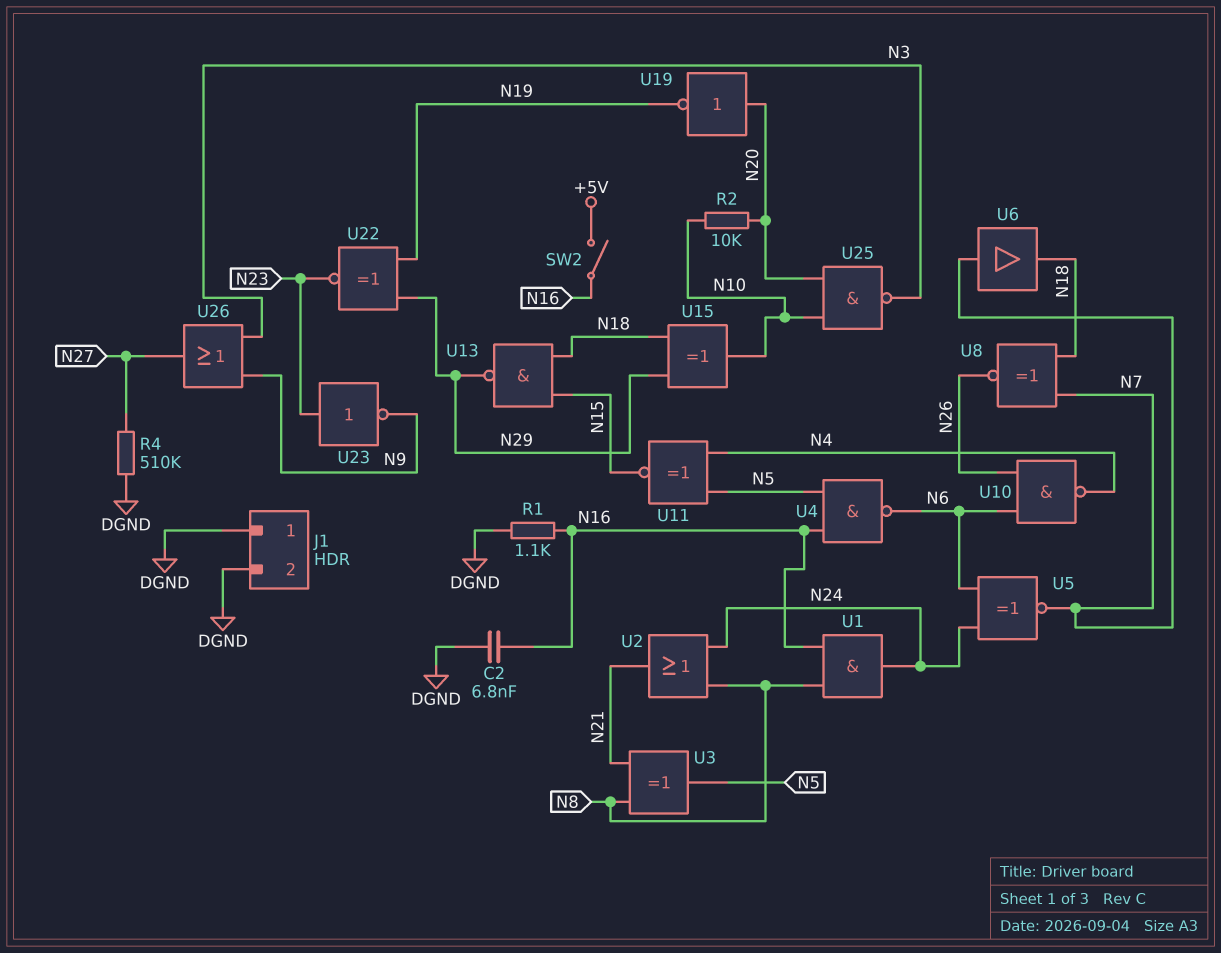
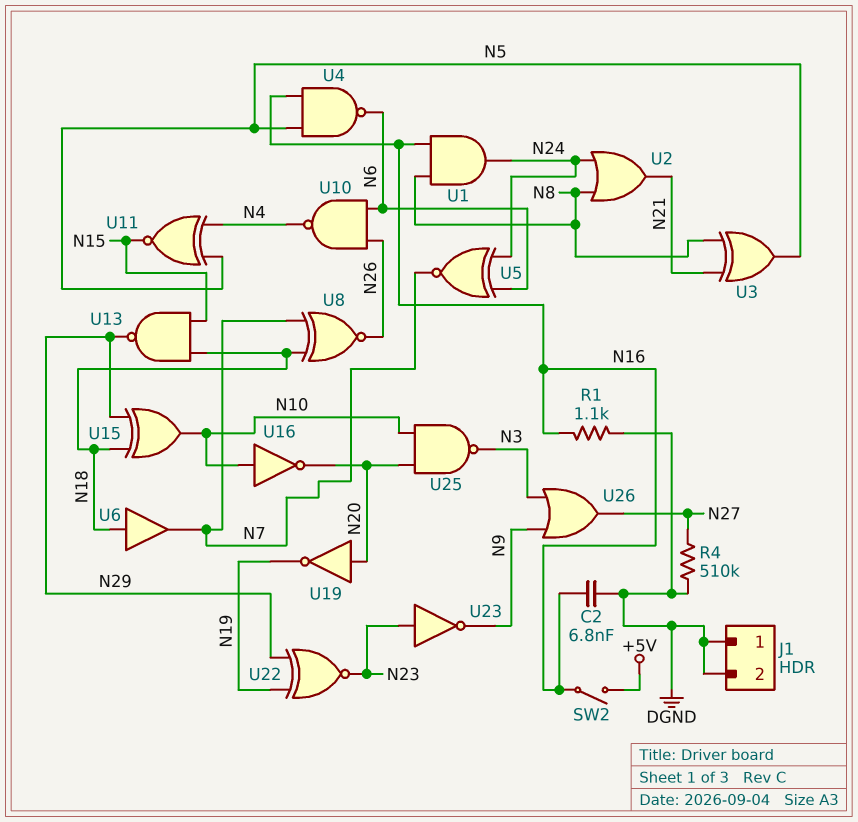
R2: 10k (N10, N20) -> none
U6: buffer (in N7, out N18) -> buffer (in N18, out N7)
U16: none -> NOT (in N10, out N20)

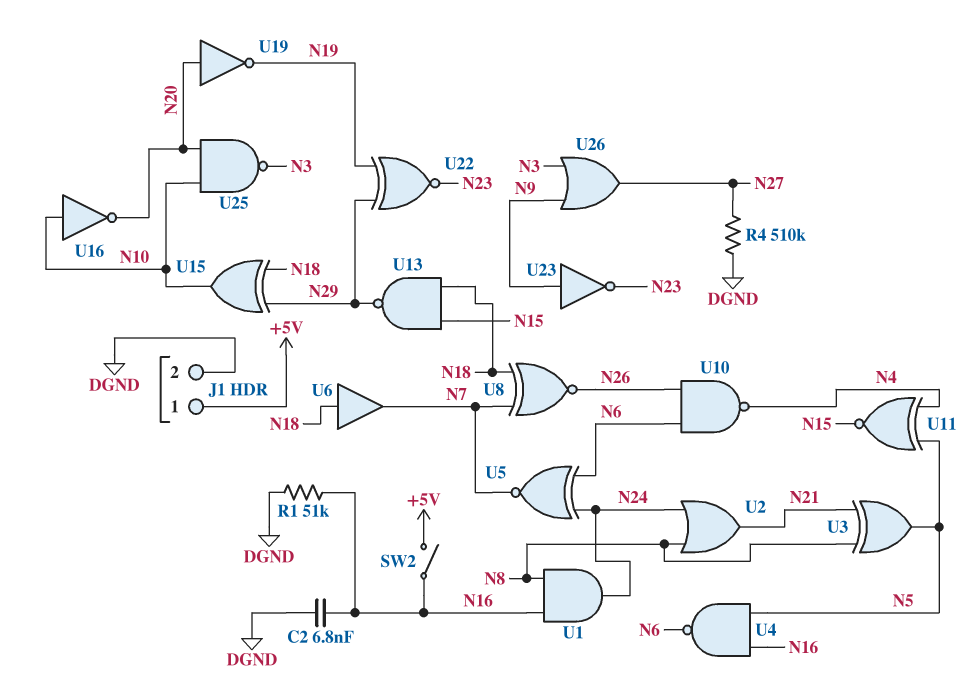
J1 pin 1: DGND -> +5V
R1: 1.1k (DGND, N16) -> 51k (DGND, N16)
U23: NOT (in N23, out N9) -> NOT (in N9, out N23)

